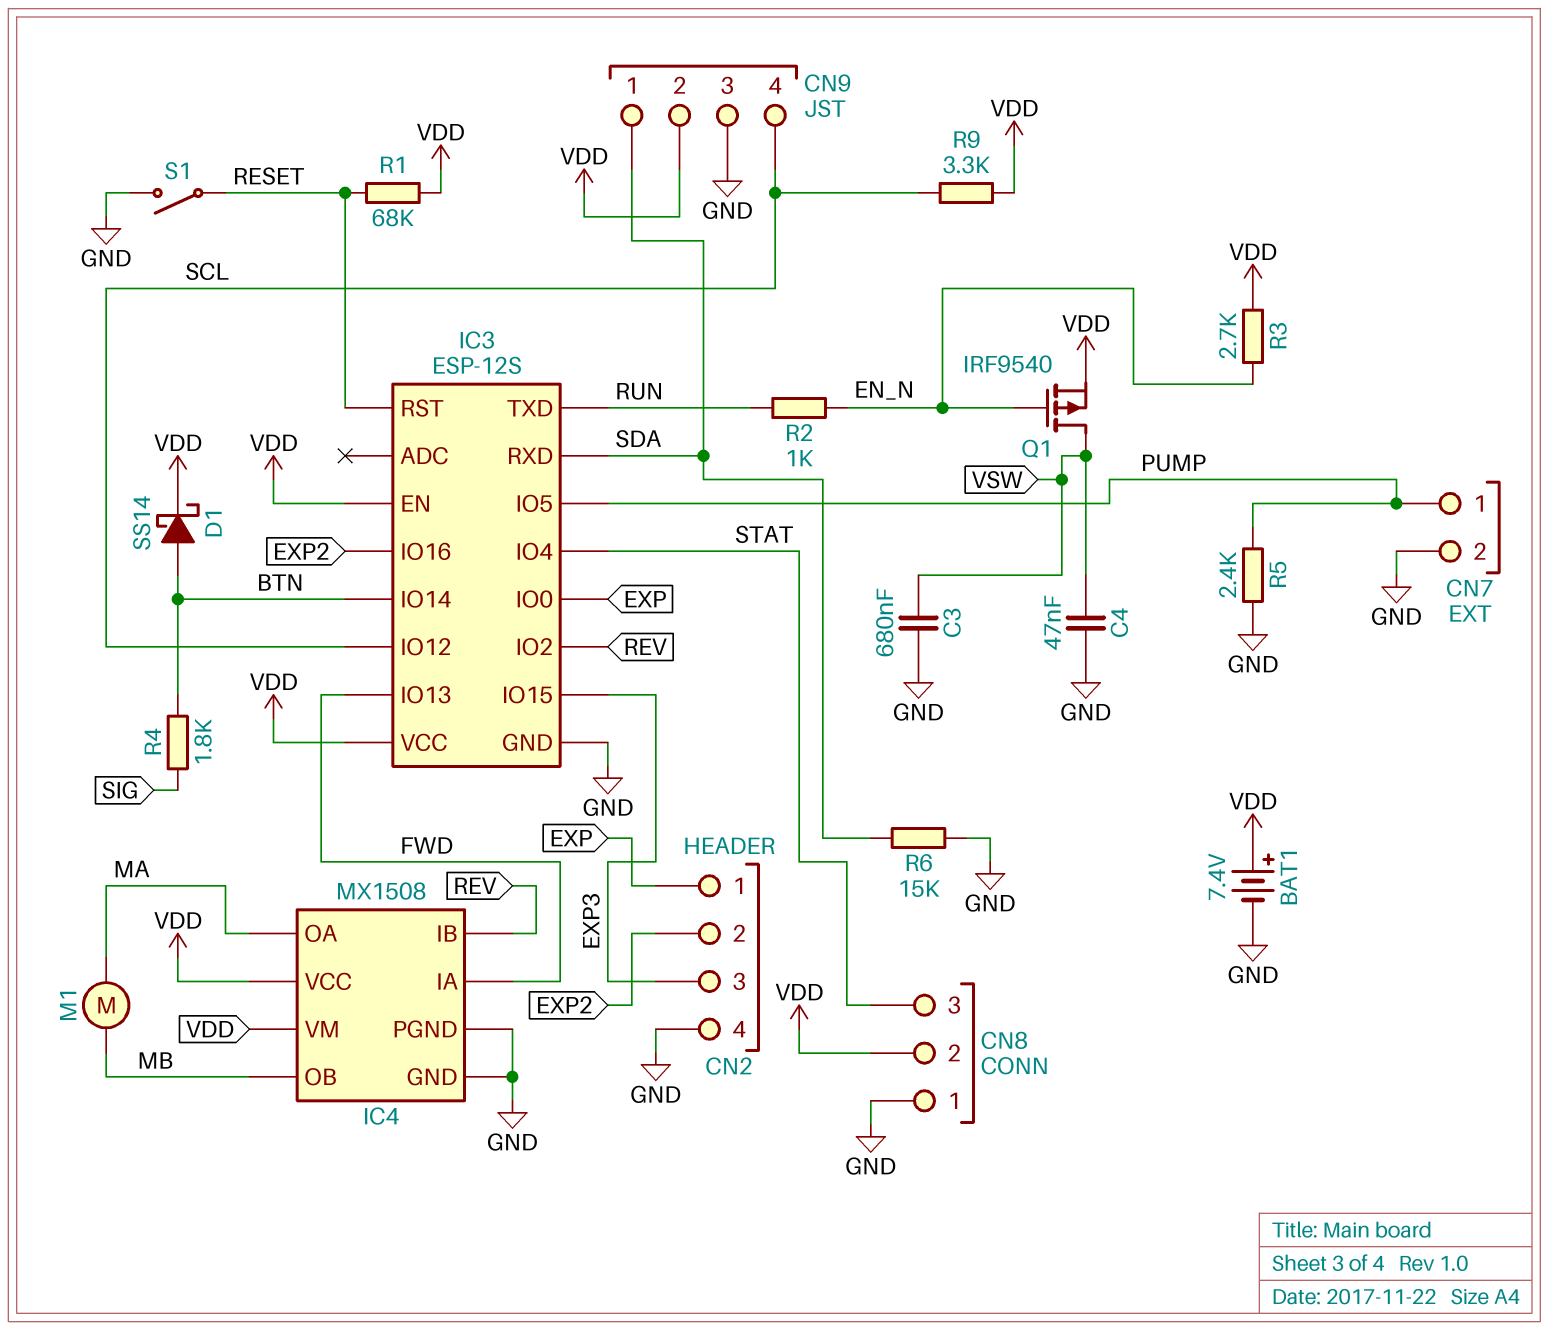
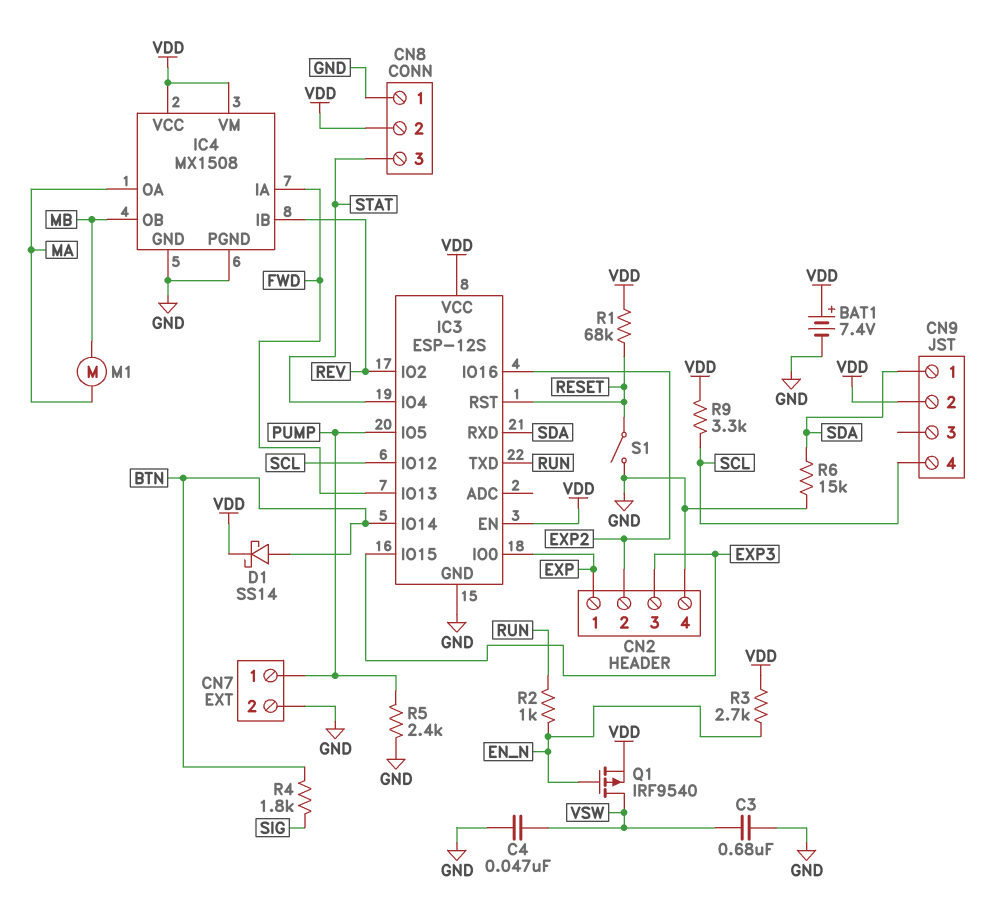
CN9 pin 3: GND -> none

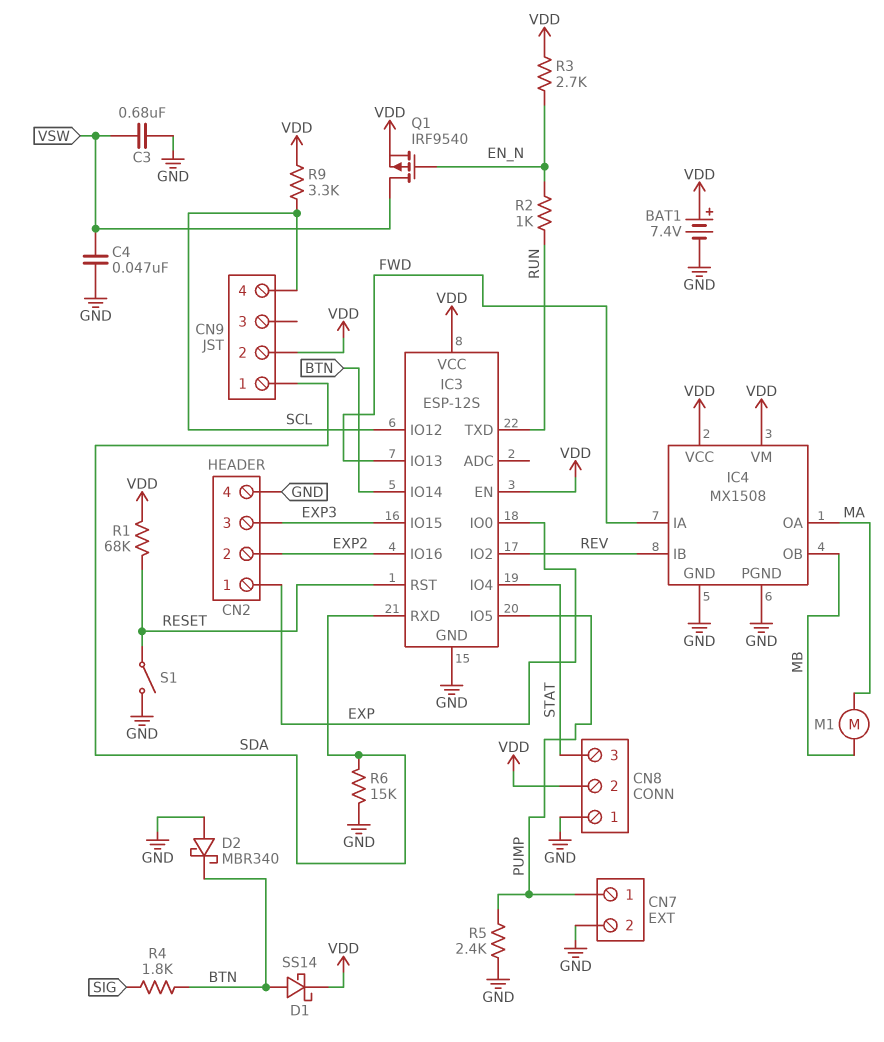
D2: none -> schottky MBR340 (A GND, K BTN)

